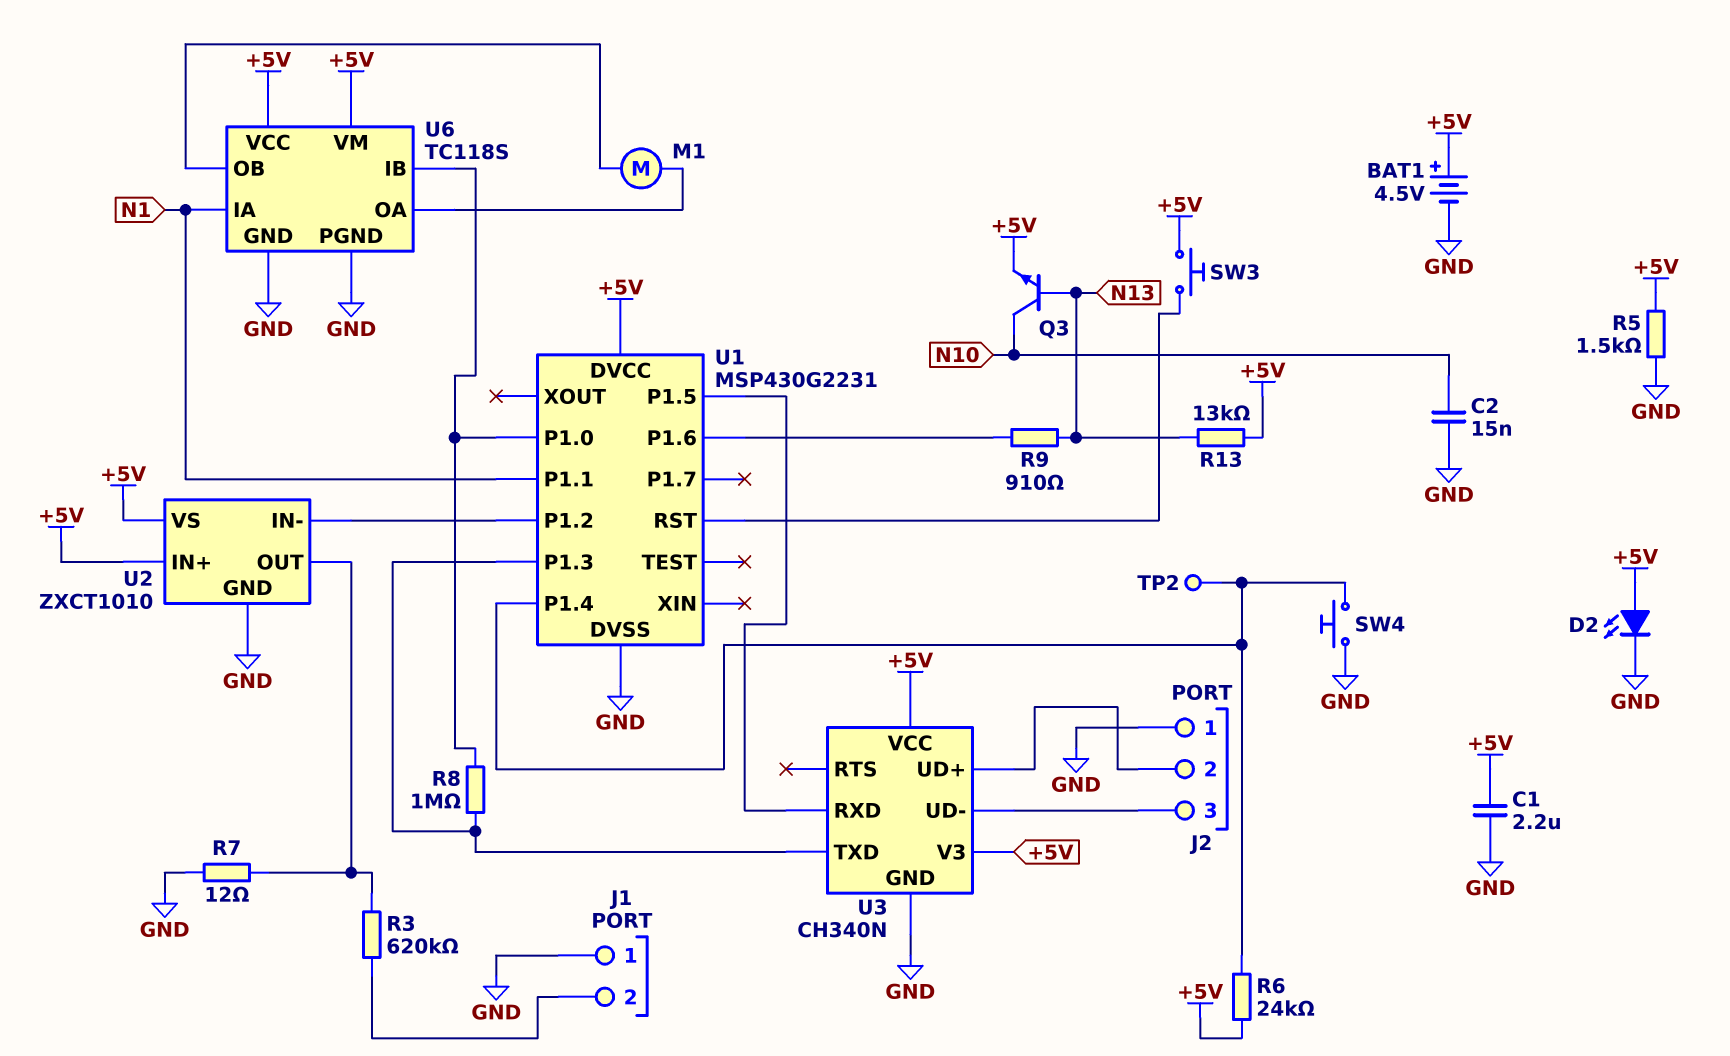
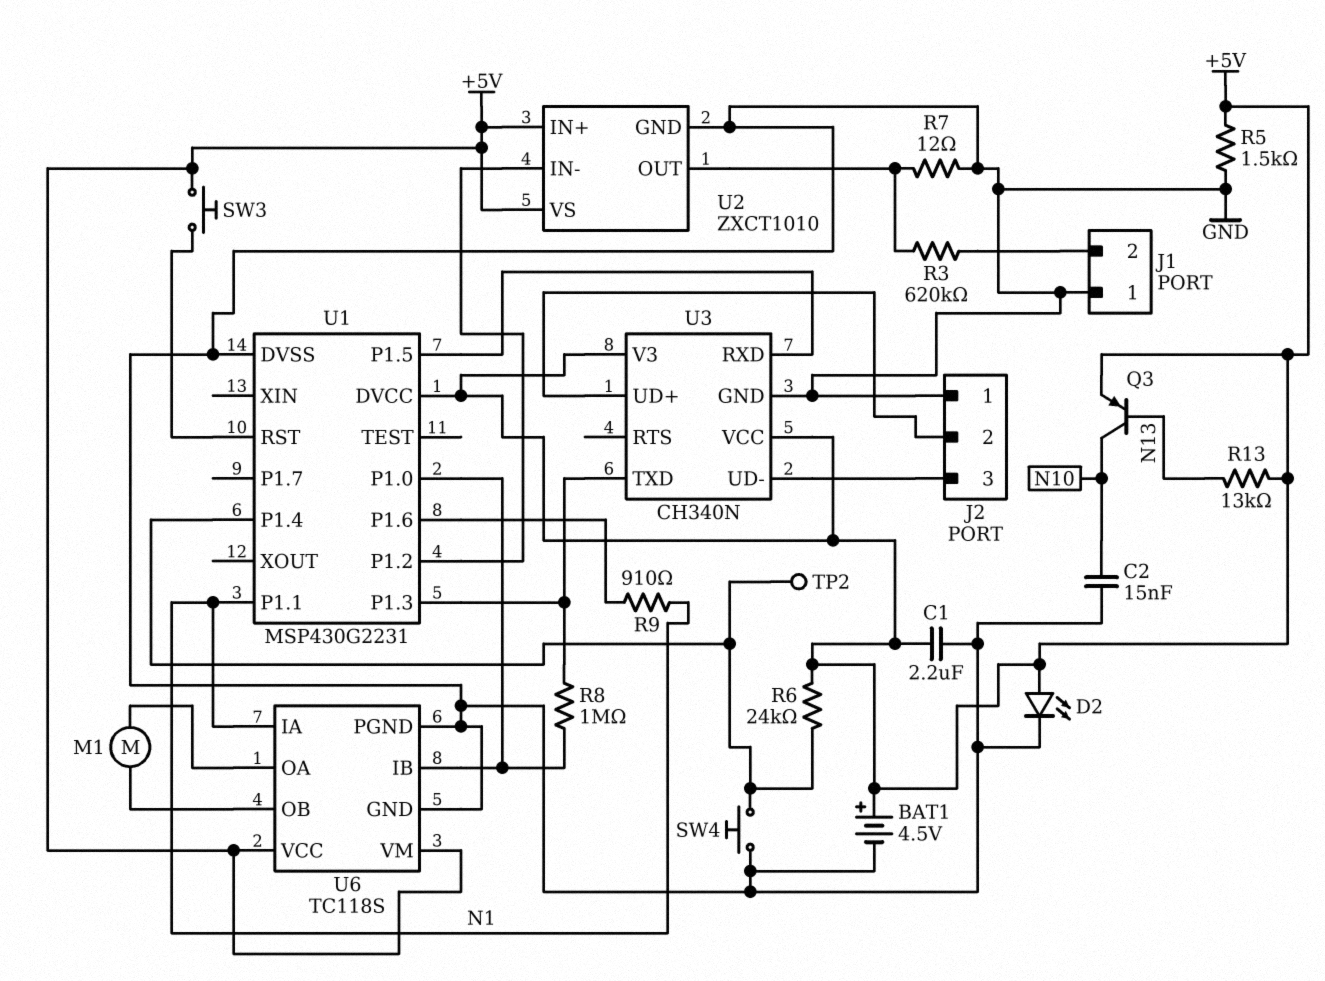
Q3: NPN (B N13, C N10, E +5V) -> PNP (B N13, C N10, E +5V)
R9: 910 (N13, U1/P1.6) -> 910 (N1, U1/P1.6)

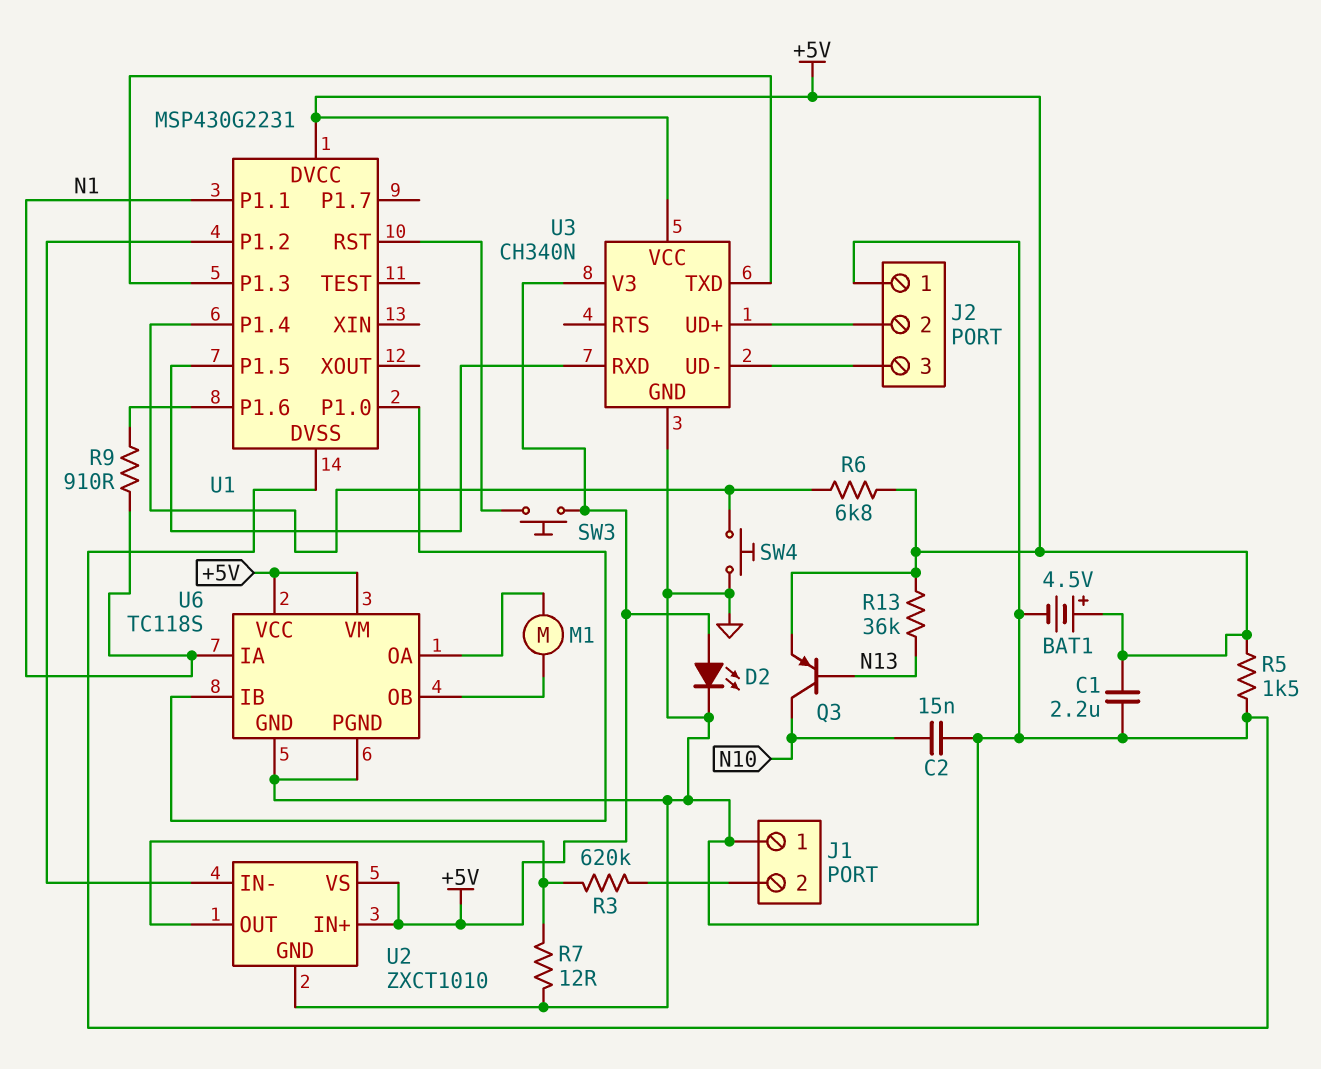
R6: 24k (+5V, U1/P1.4) -> 6.8k (+5V, U1/P1.4)
R8: 1M (U1/P1.0, U1/P1.3) -> none
R13: 13k (+5V, N13) -> 36k (+5V, N13)
TP2: test point (U1/P1.4) -> none

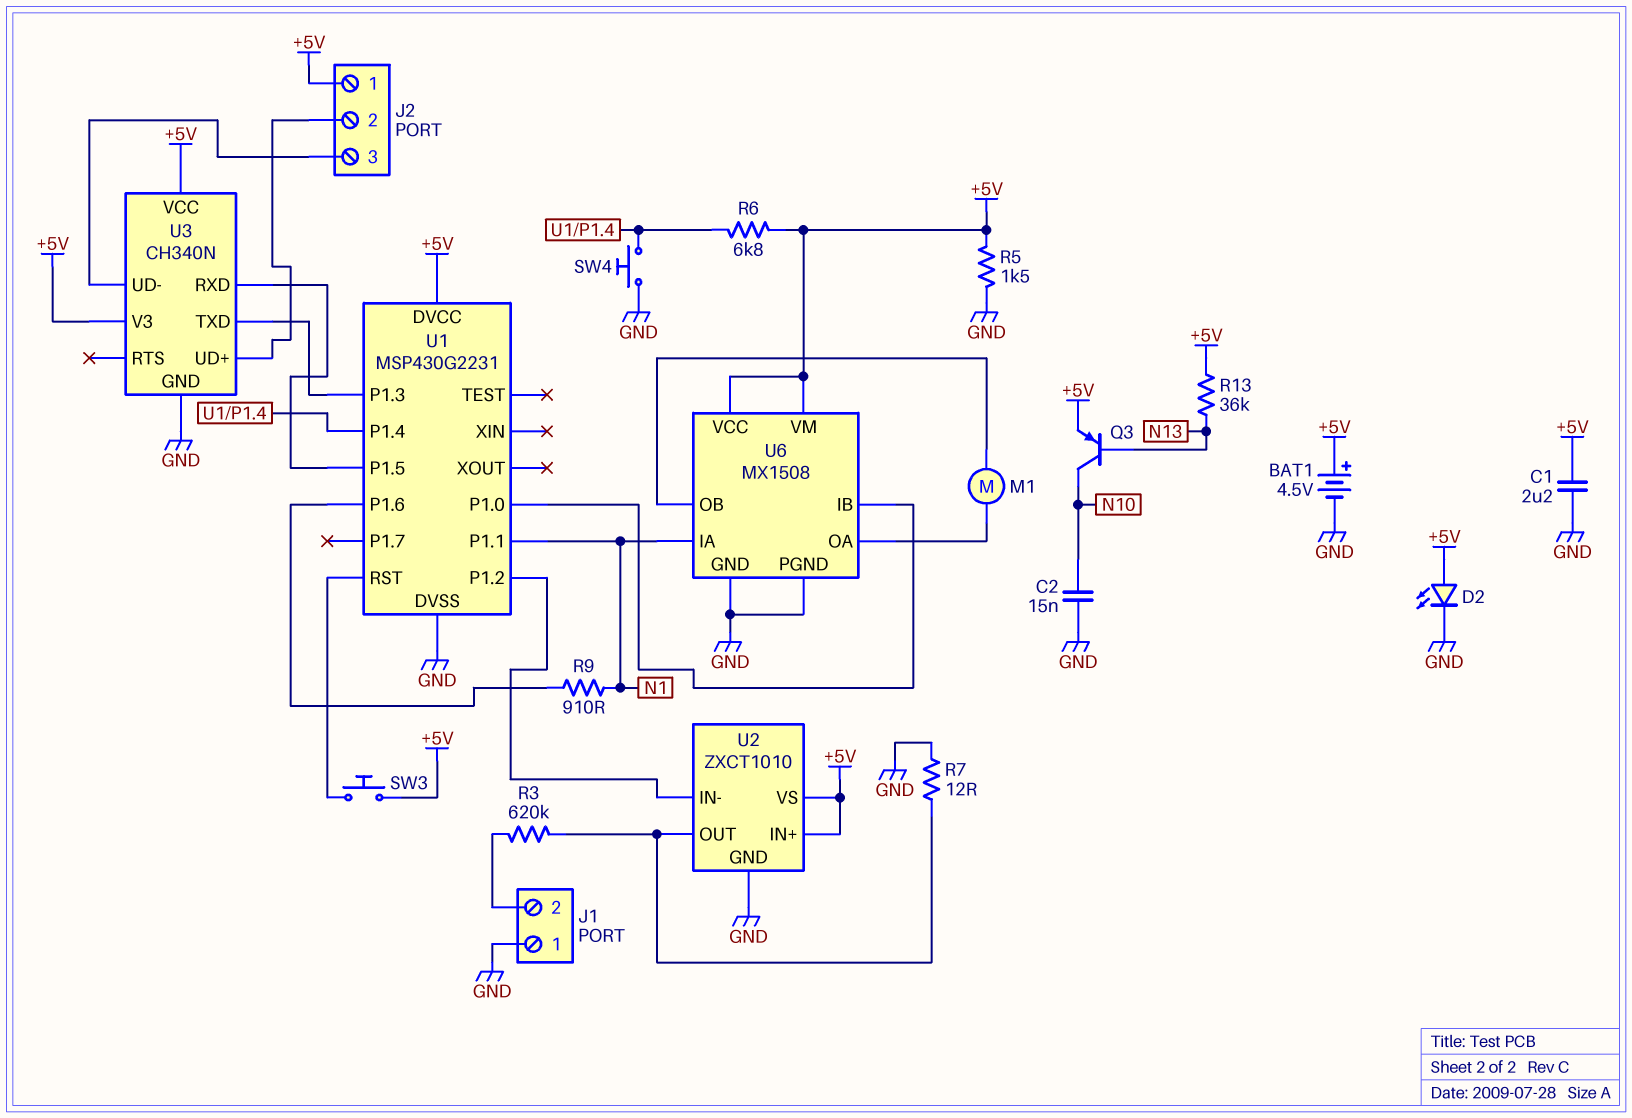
J2 pin 1: GND -> +5V
U6: TC118S -> MX1508

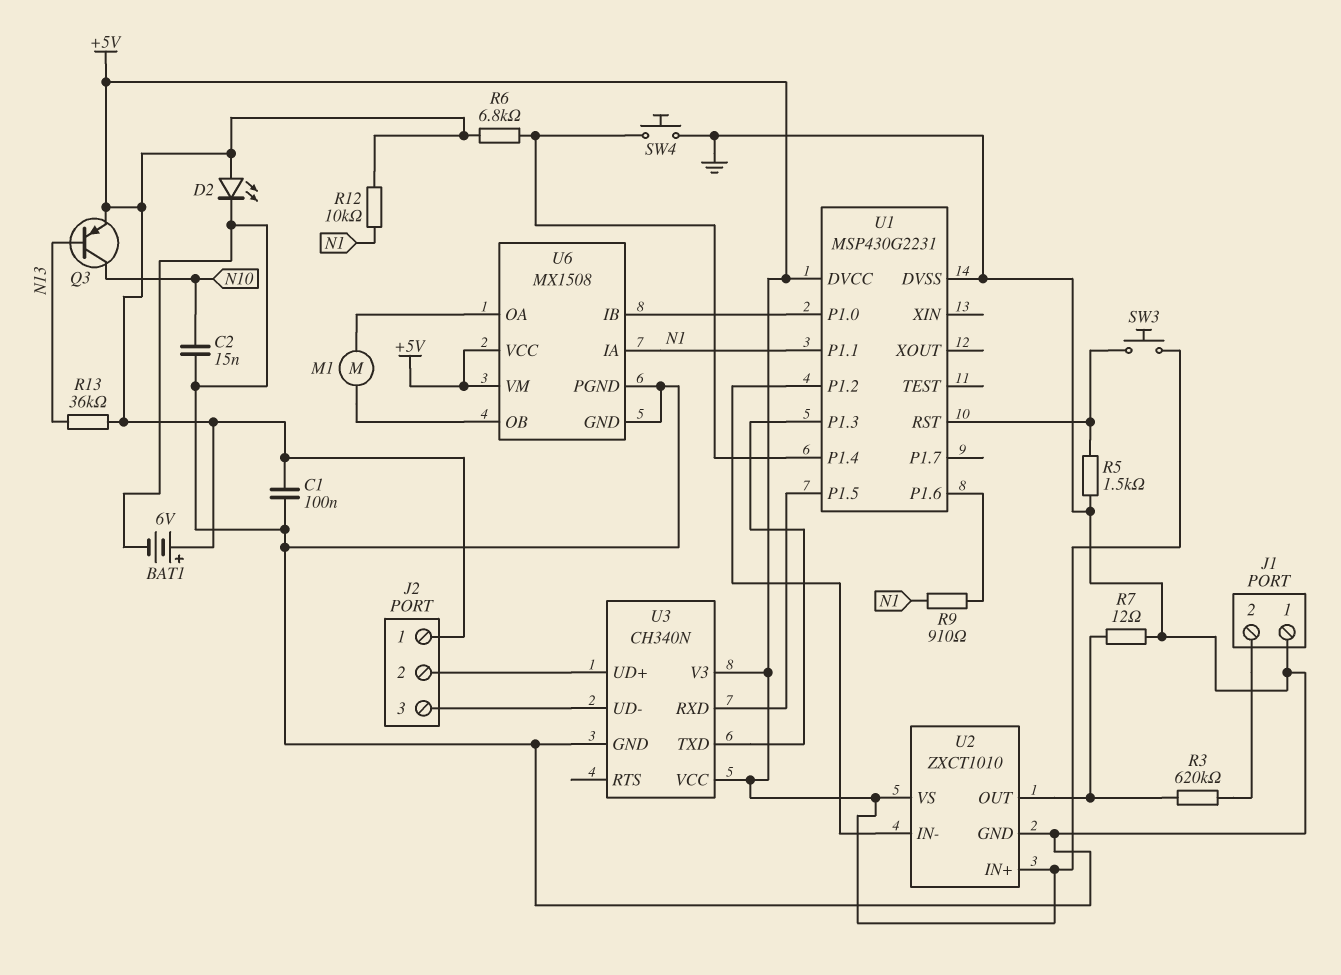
BAT1: 4.5V (plus +5V, minus GND) -> 6V (plus +5V, minus GND)
C1: 2.2uF (+5V, GND) -> 100nF (+5V, GND)
R5: 1.5k (+5V, GND) -> 1.5k (GND, U1/RST)
R12: none -> 10k (+5V, N1)

